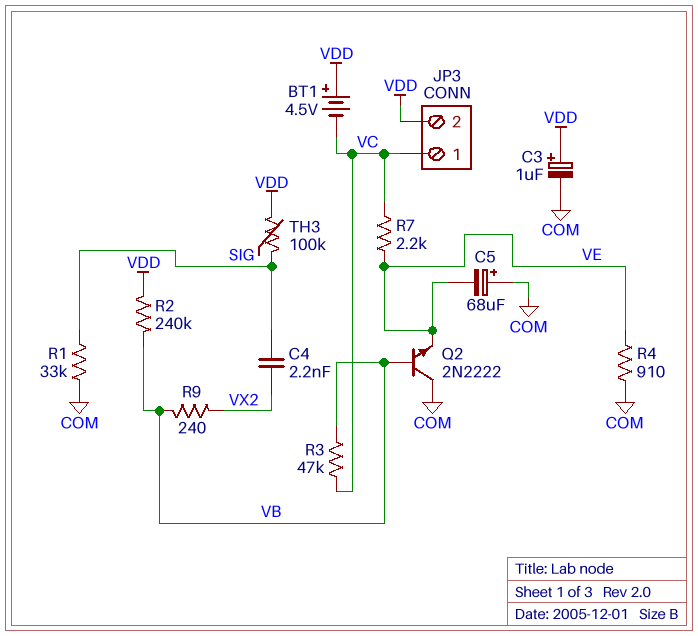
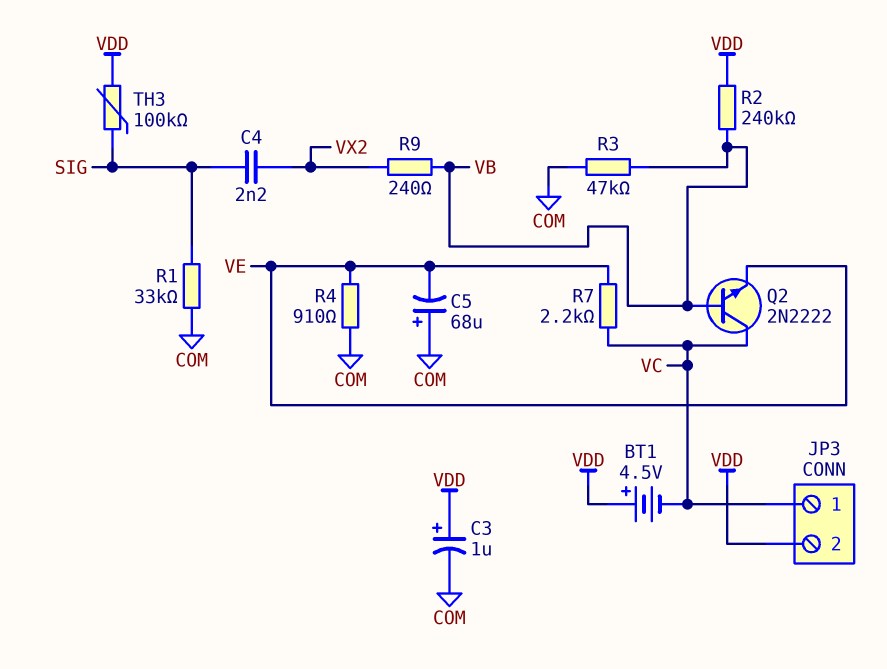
Q2: NPN 2N2222 (B VB, C COM, E VE) -> NPN 2N2222 (B VB, C VC, E VE)
R3: 47k (VB, VC) -> 47k (COM, VB)

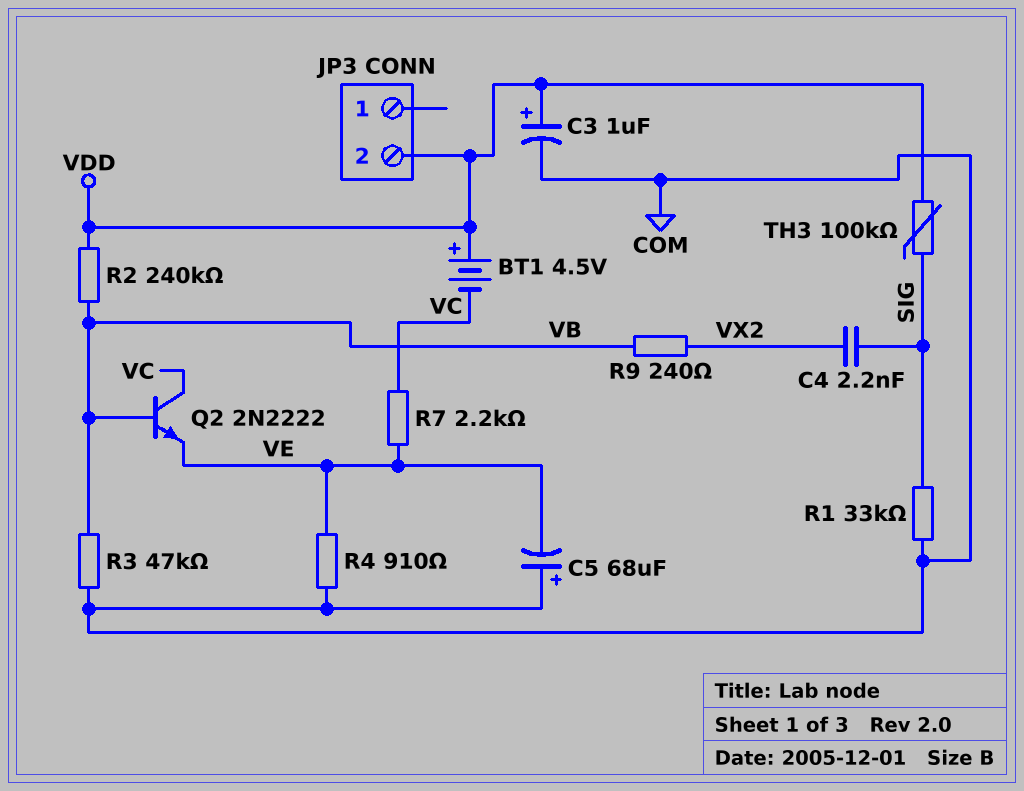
JP3 pin 1: VC -> none

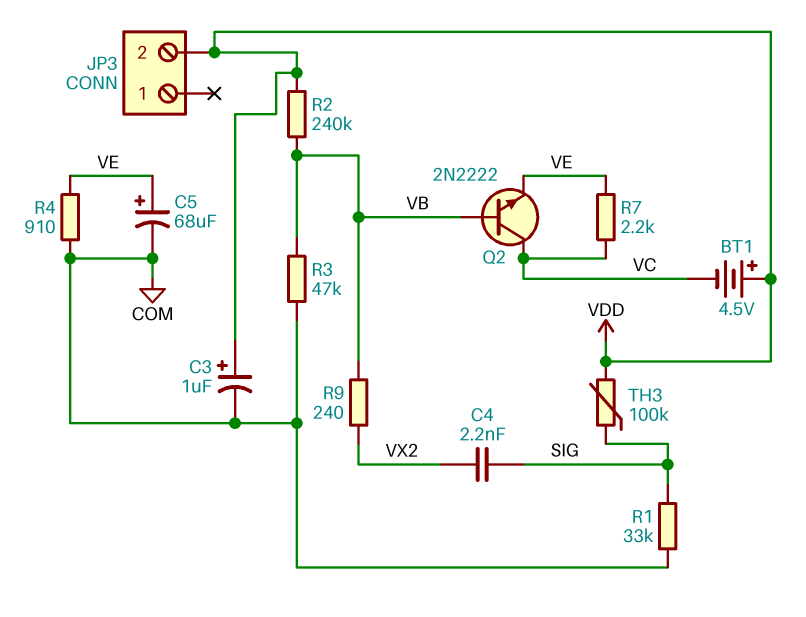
C5: 68uF (plus COM, minus VE) -> 68uF (plus VE, minus COM)

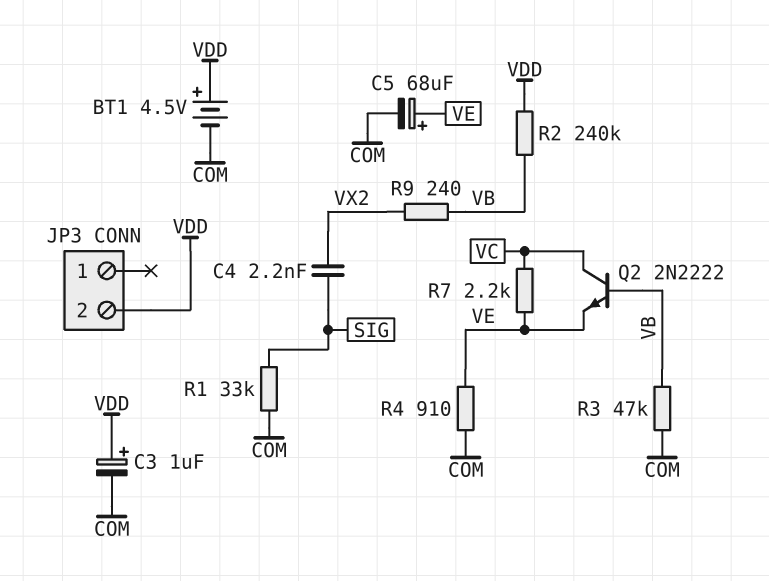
BT1: 4.5V (plus VDD, minus VC) -> 4.5V (plus VDD, minus COM)
TH3: 100k (SIG, VDD) -> none

